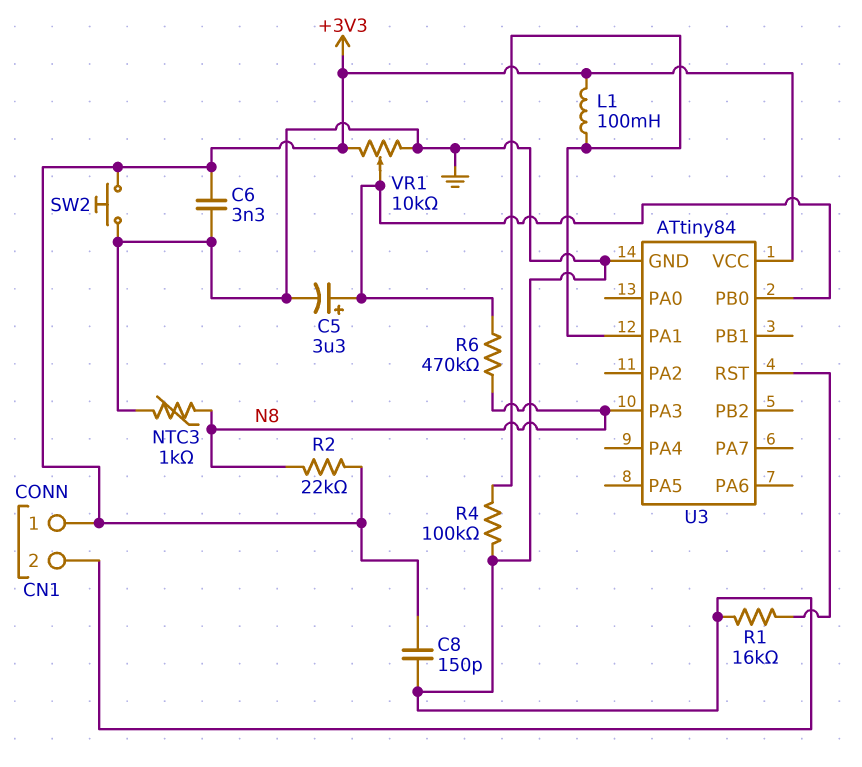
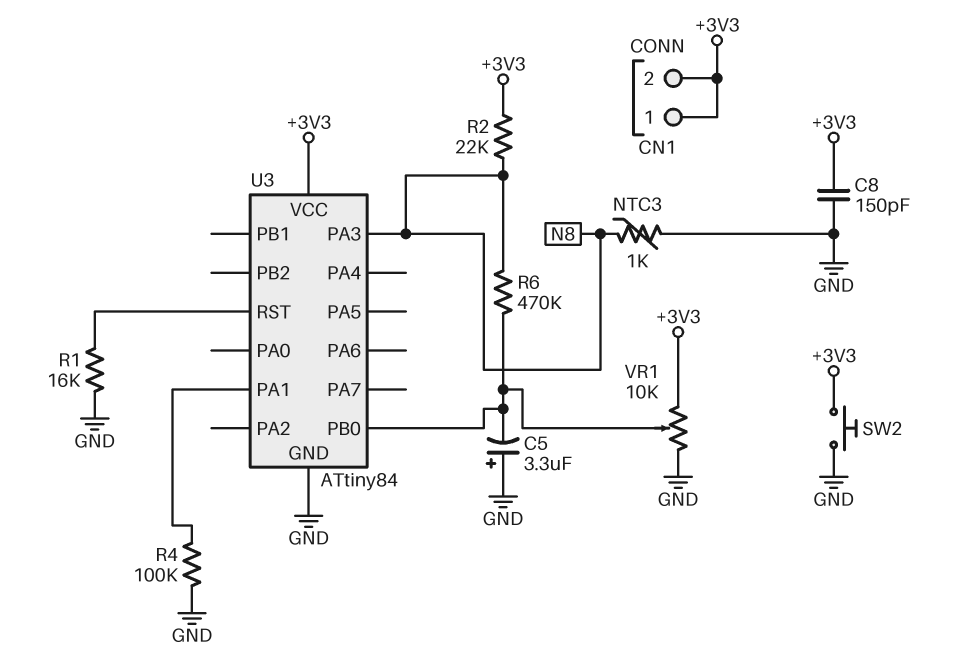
C5: 3.3uF (plus U3/PB0, minus GND) -> 3.3uF (plus GND, minus U3/PB0)
C6: 3.3nF (+3V3, GND) -> none
CN1 pin 2: GND -> +3V3
L1: 100mH (+3V3, U3/PA1) -> none

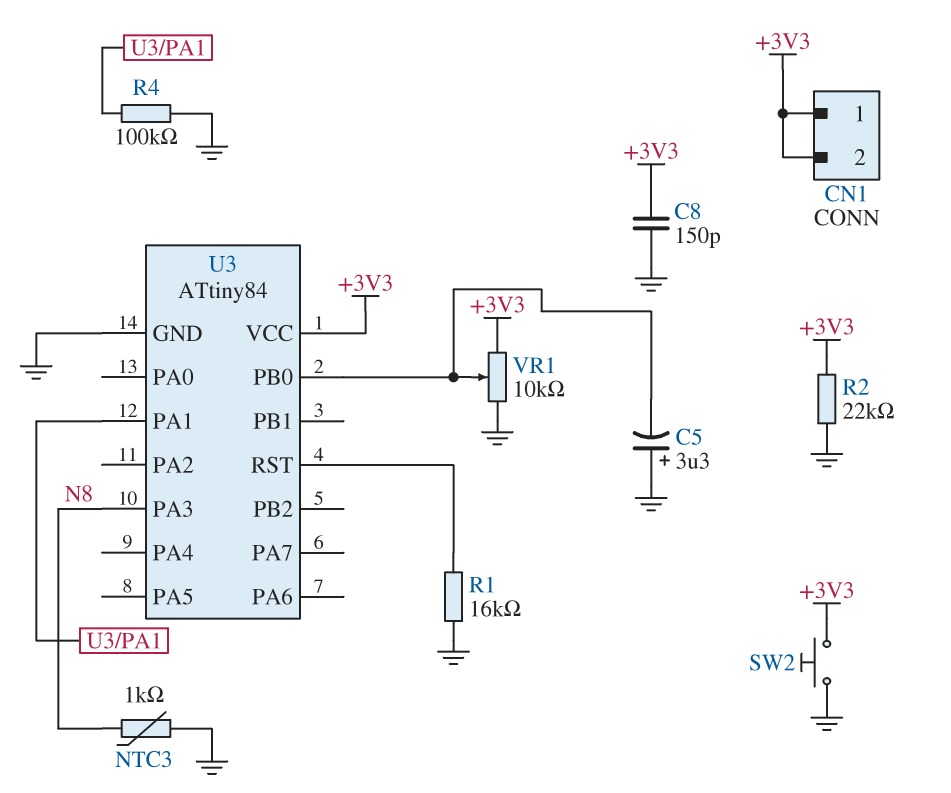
R2: 22k (+3V3, N8) -> 22k (+3V3, GND)
R6: 470k (N8, U3/PB0) -> none

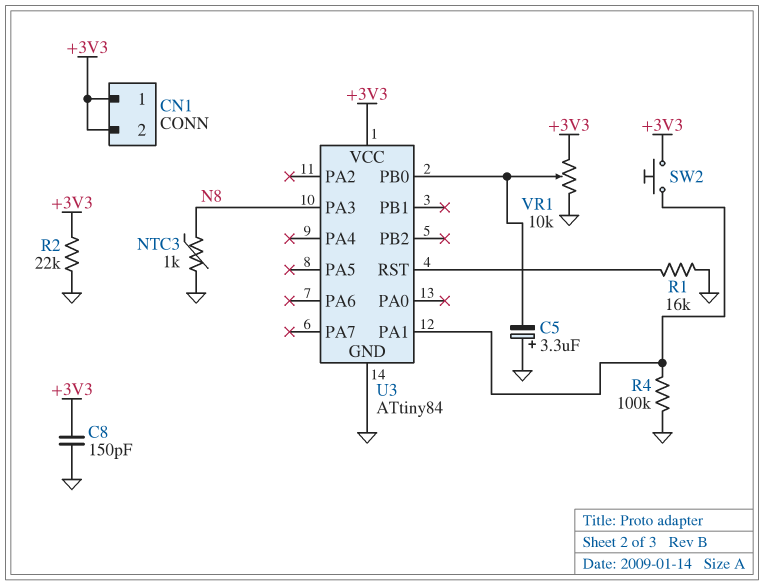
SW2: button (+3V3, GND) -> button (+3V3, U3/PA1)

